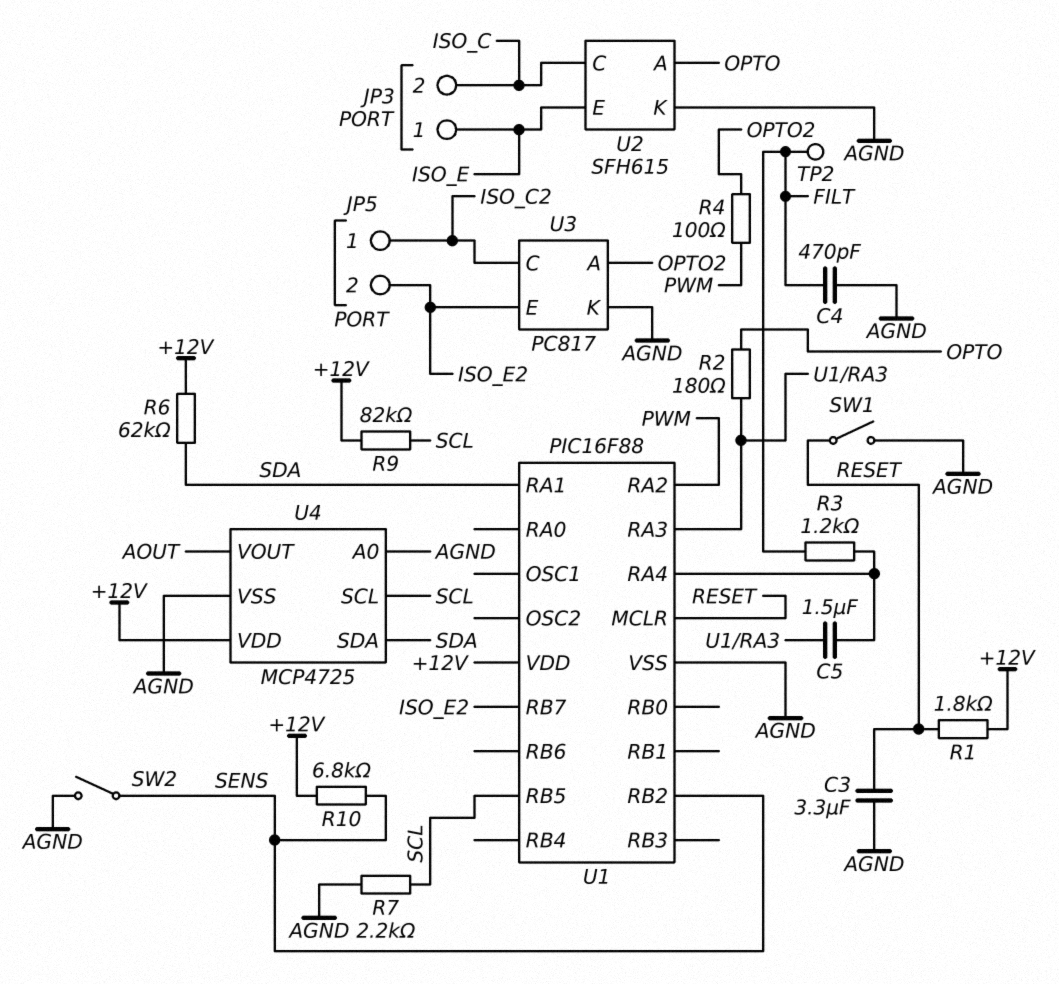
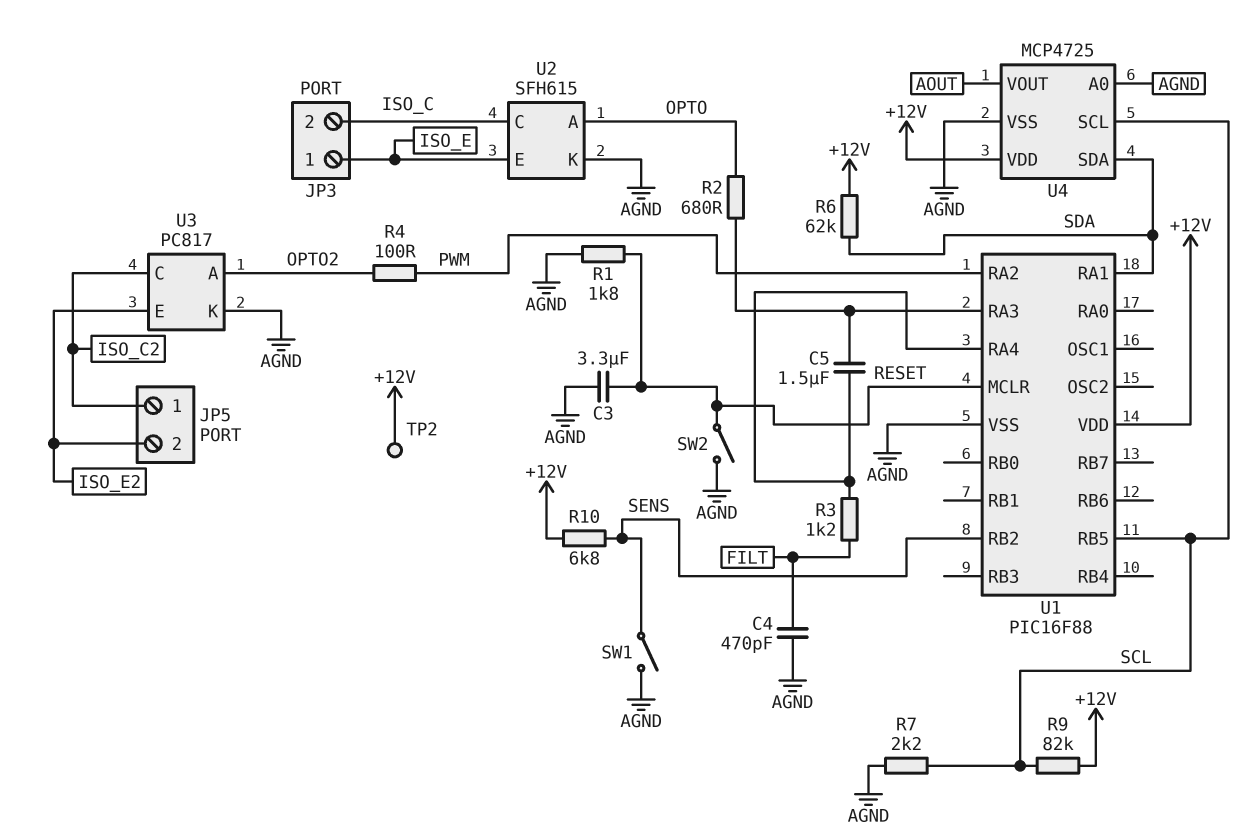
R1: 1.8k (+12V, RESET) -> 1.8k (AGND, RESET)
R2: 180 (OPTO, U1/RA3) -> 680 (OPTO, U1/RA3)
SW1: switch (AGND, RESET) -> switch (AGND, SENS)
SW2: switch (AGND, SENS) -> switch (AGND, RESET)
TP2: test point (FILT) -> test point (+12V)
U1 pin RB7: ISO_E2 -> none

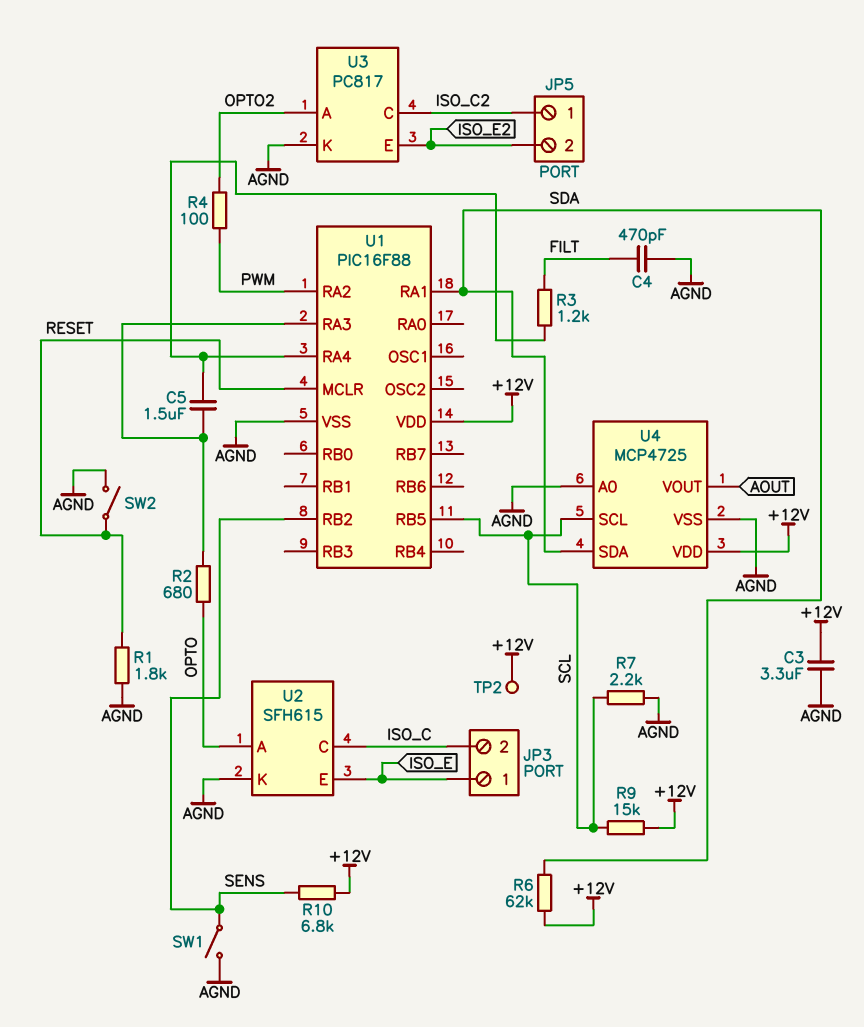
C3: 3.3uF (AGND, RESET) -> 3.3uF (+12V, AGND)
R9: 82k (+12V, SCL) -> 15k (+12V, SCL)

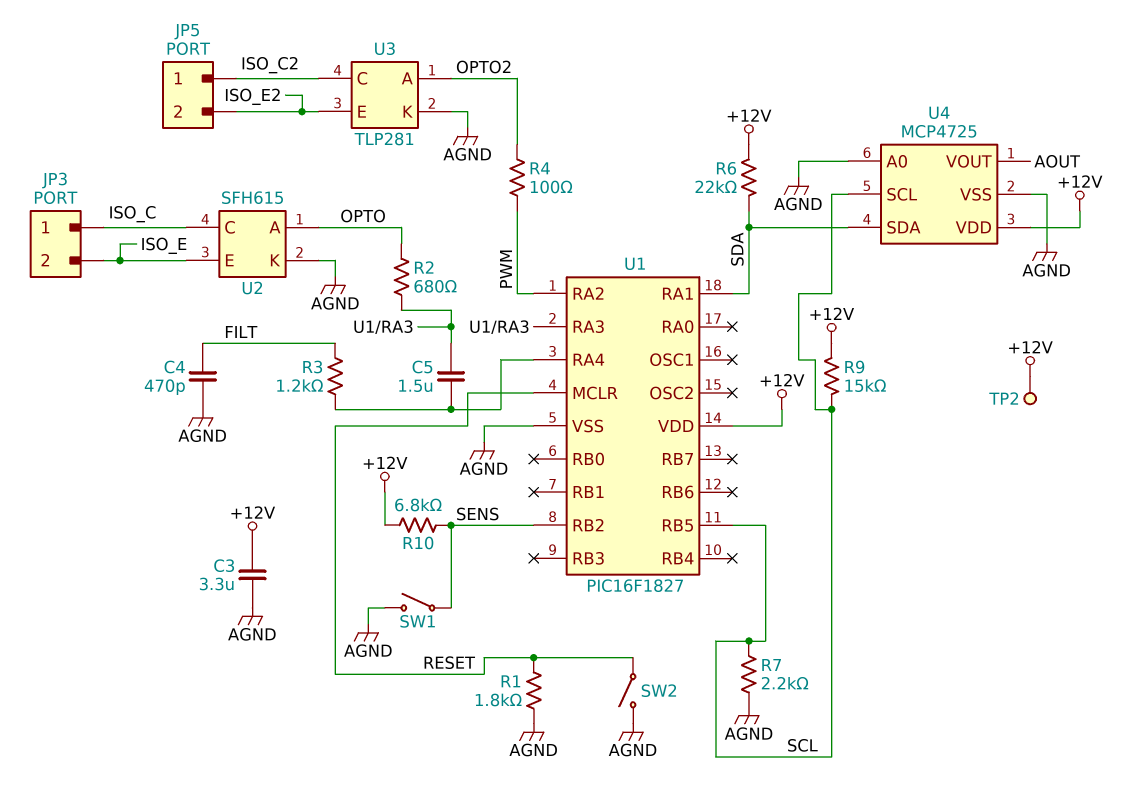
JP3 pin 1: ISO_E -> ISO_C
JP3 pin 2: ISO_C -> ISO_E
R6: 62k (+12V, SDA) -> 22k (+12V, SDA)
U1: PIC16F88 -> PIC16F1827
U3: PC817 -> TLP281

